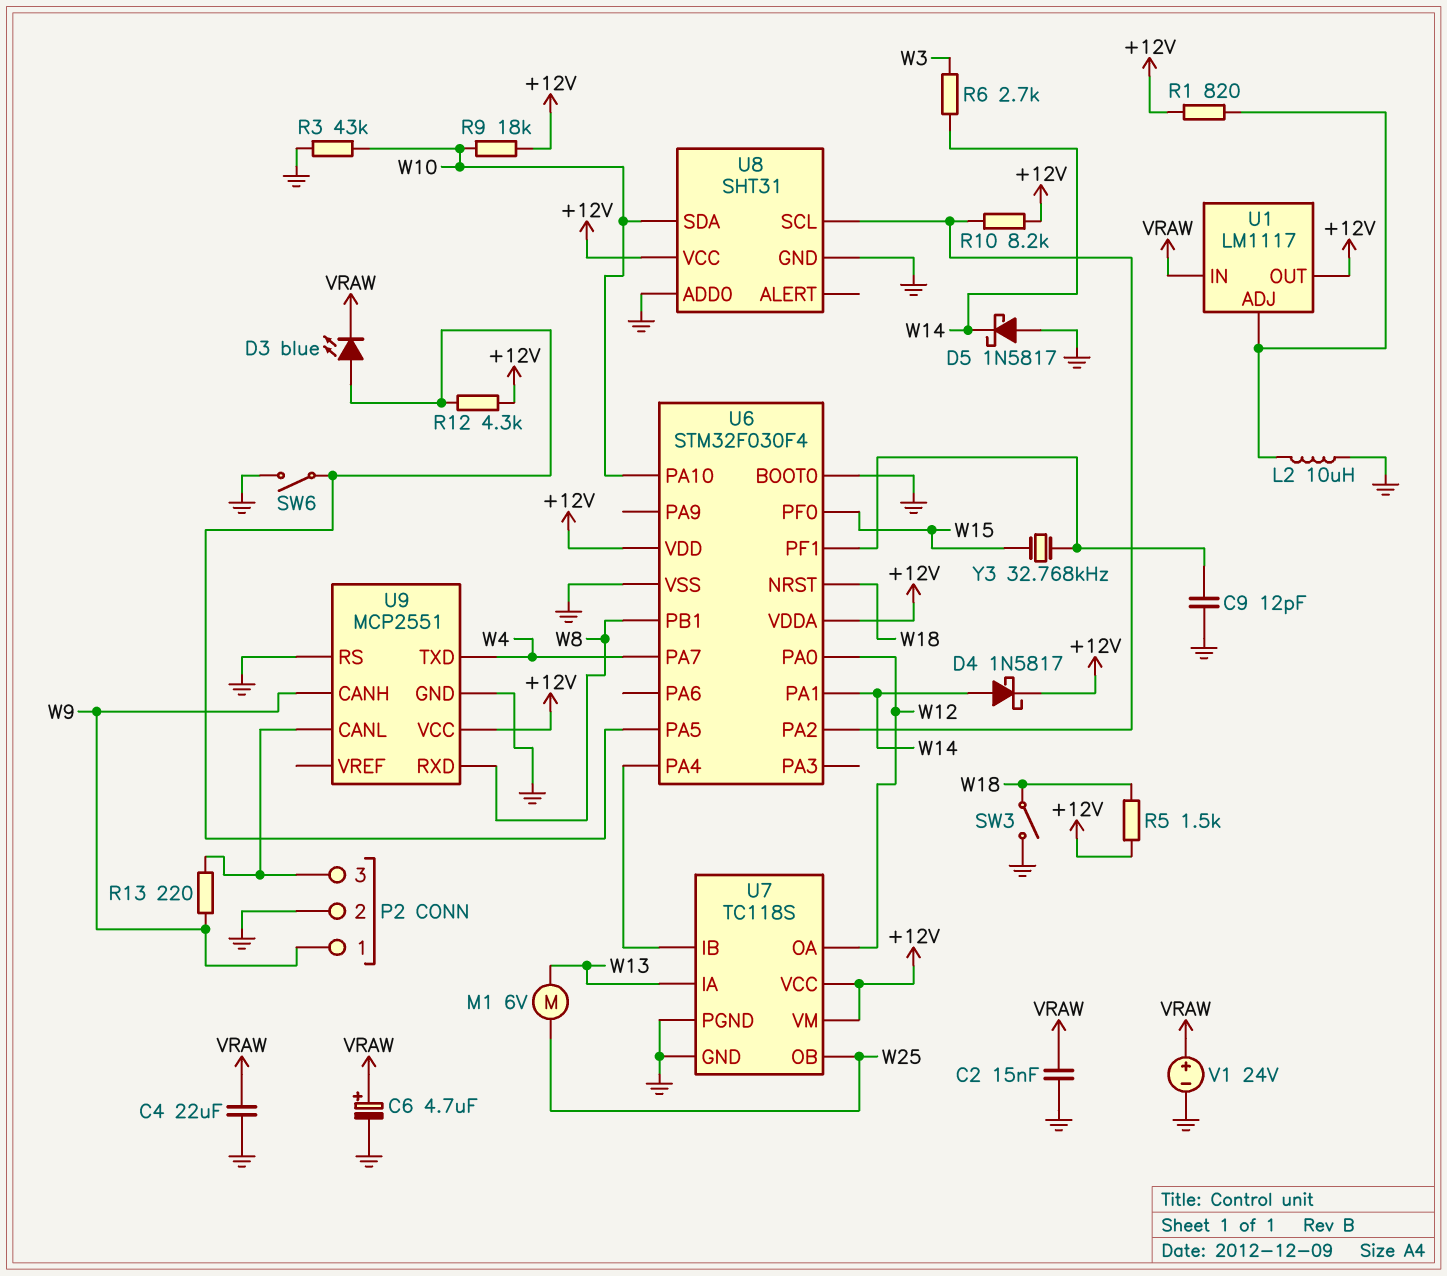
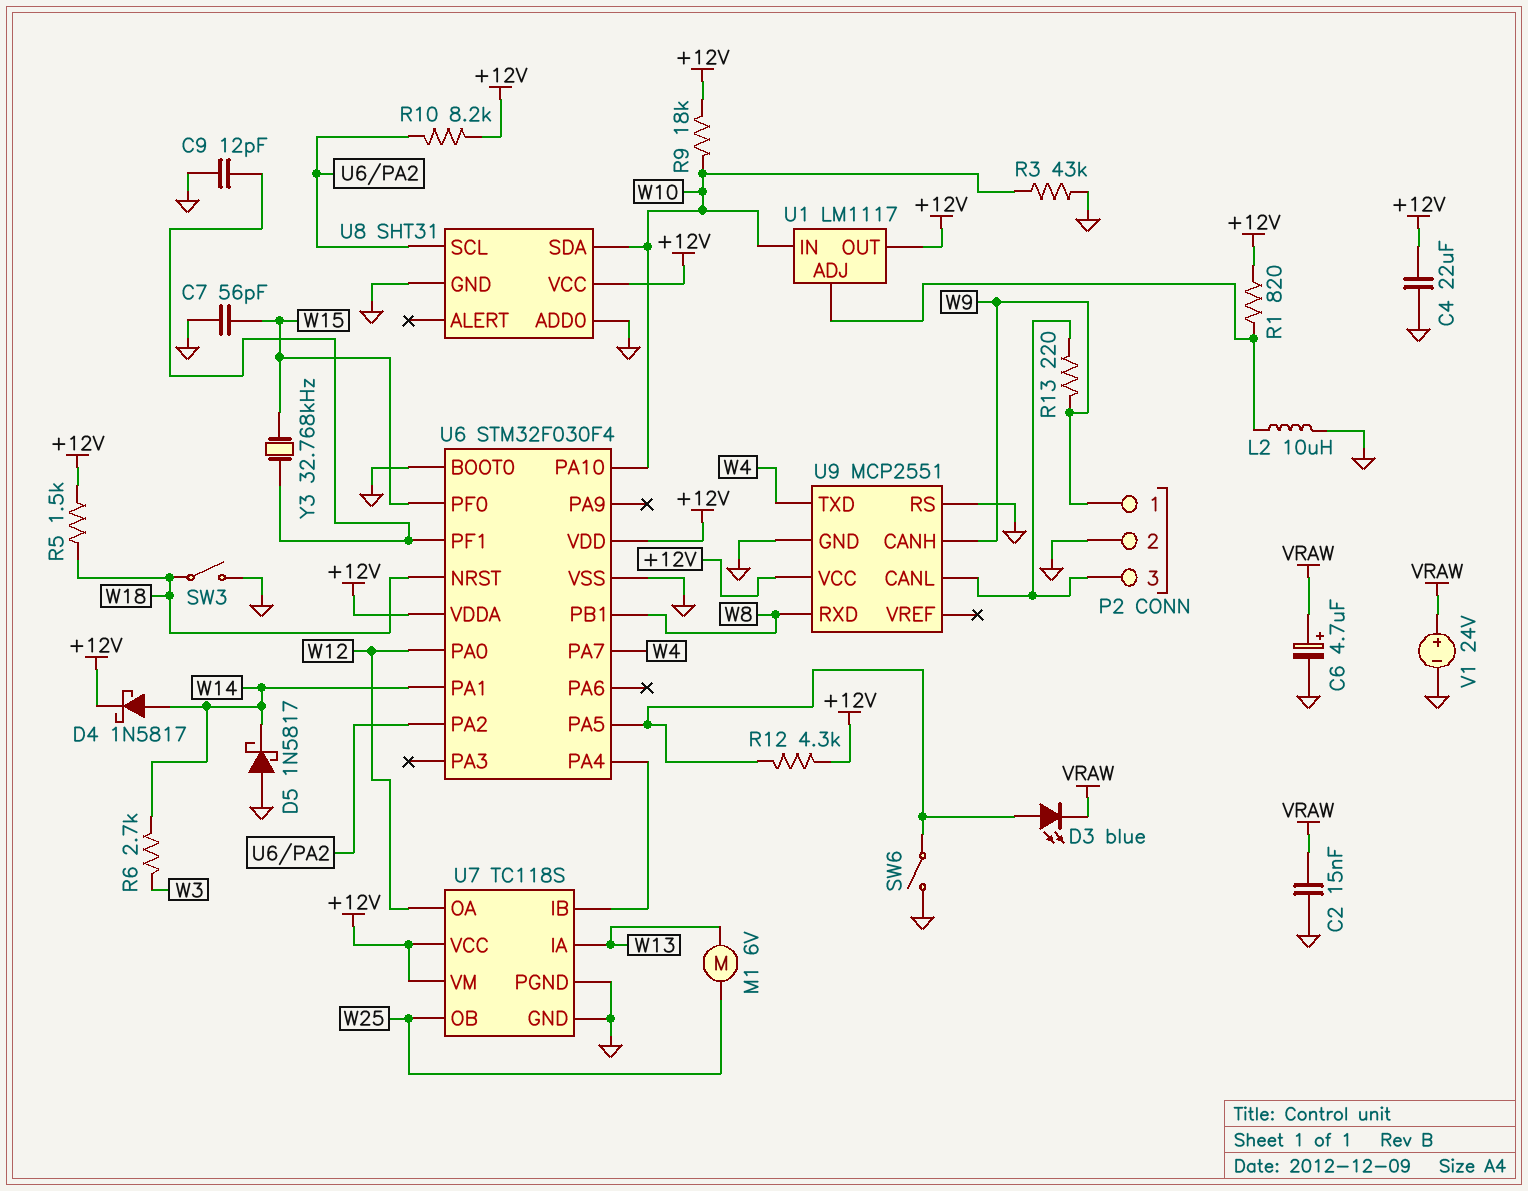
C4: 22uF (GND, VRAW) -> 22uF (+12V, GND)
C7: none -> 56pF (GND, W15)
U1 pin IN: VRAW -> W10

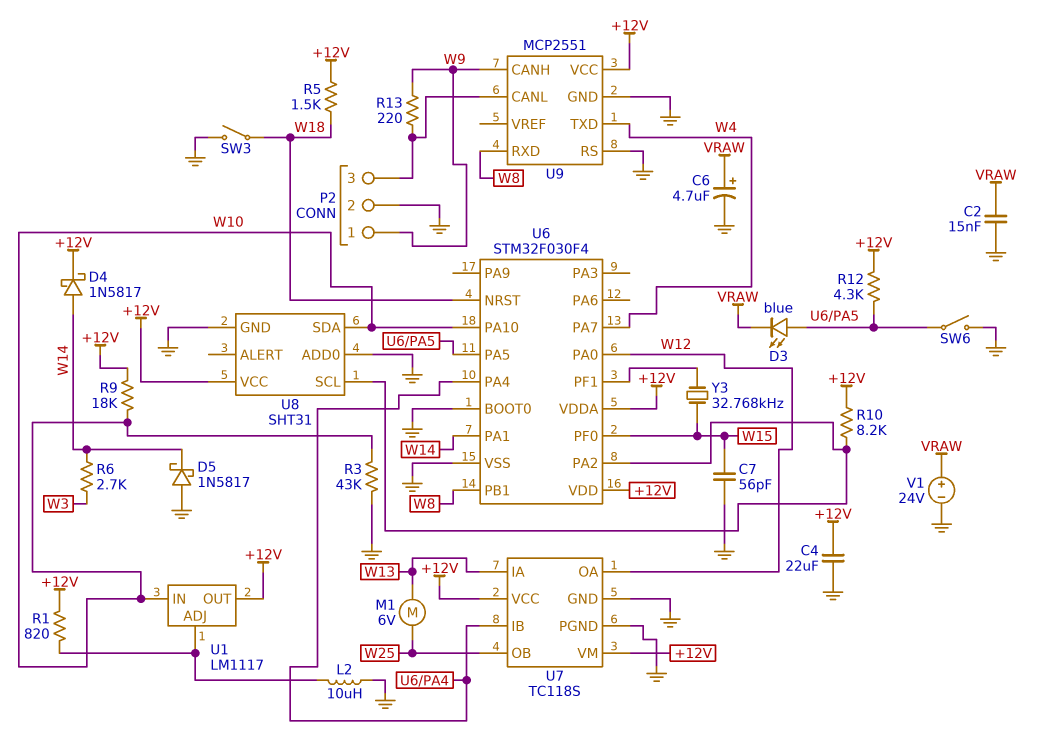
C9: 12pF (GND, U6/PF1) -> none

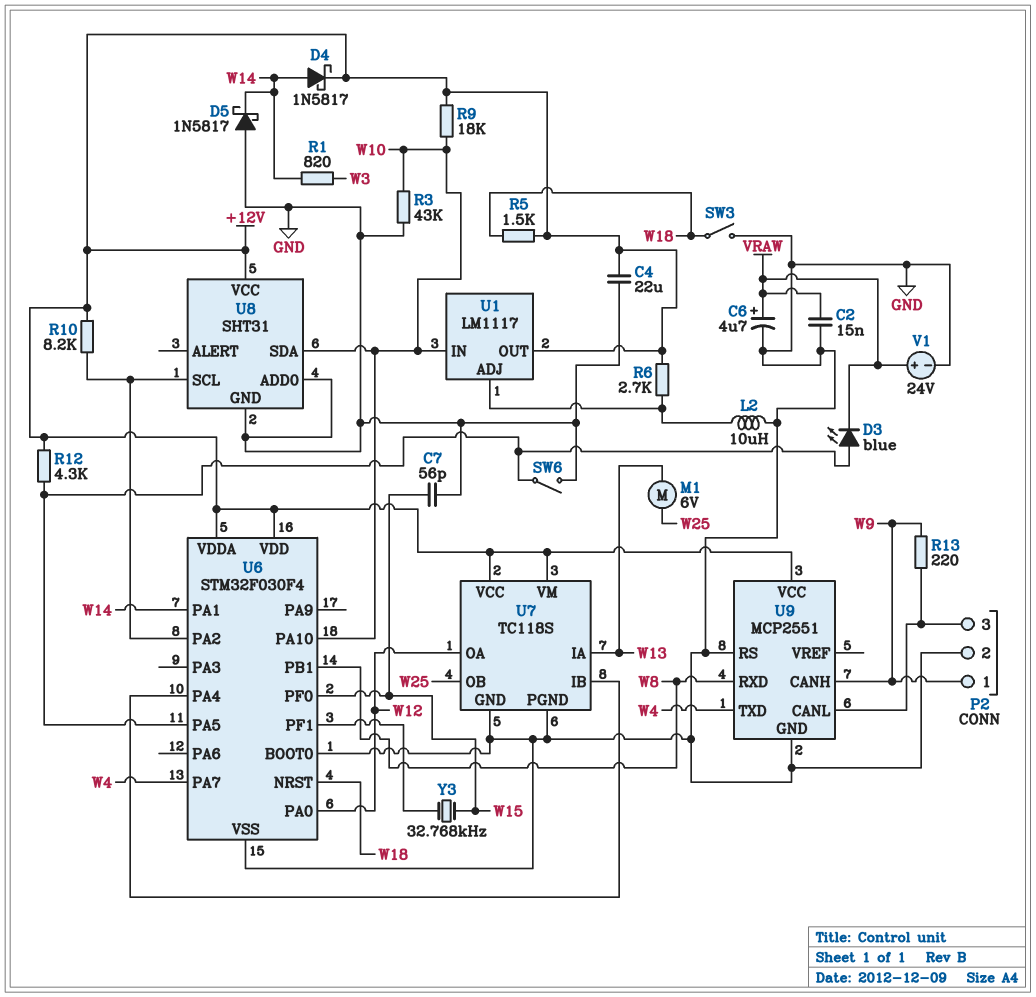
R1: 820 (+12V, U1/ADJ) -> 820 (W3, W14)
R6: 2.7k (W3, W14) -> 2.7k (+12V, U1/ADJ)

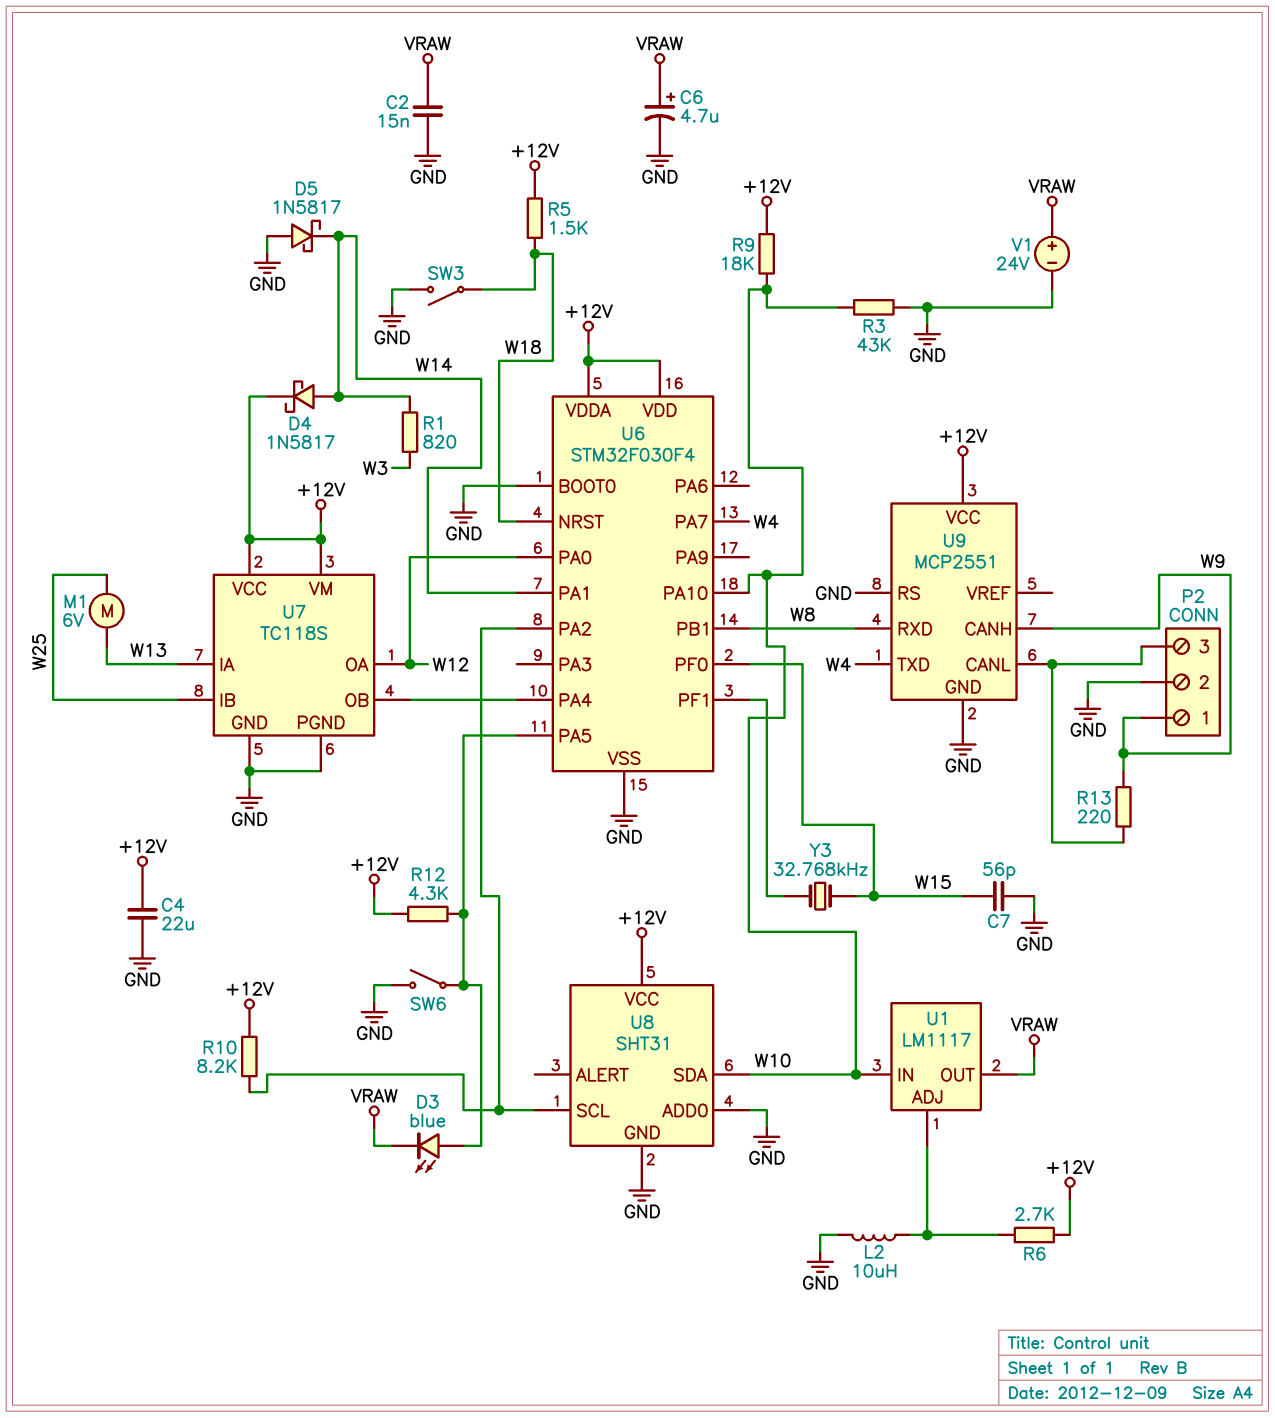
U1 pin OUT: +12V -> VRAW
U7 pin IB: U6/PA4 -> W25
U7 pin OB: W25 -> U6/PA4

